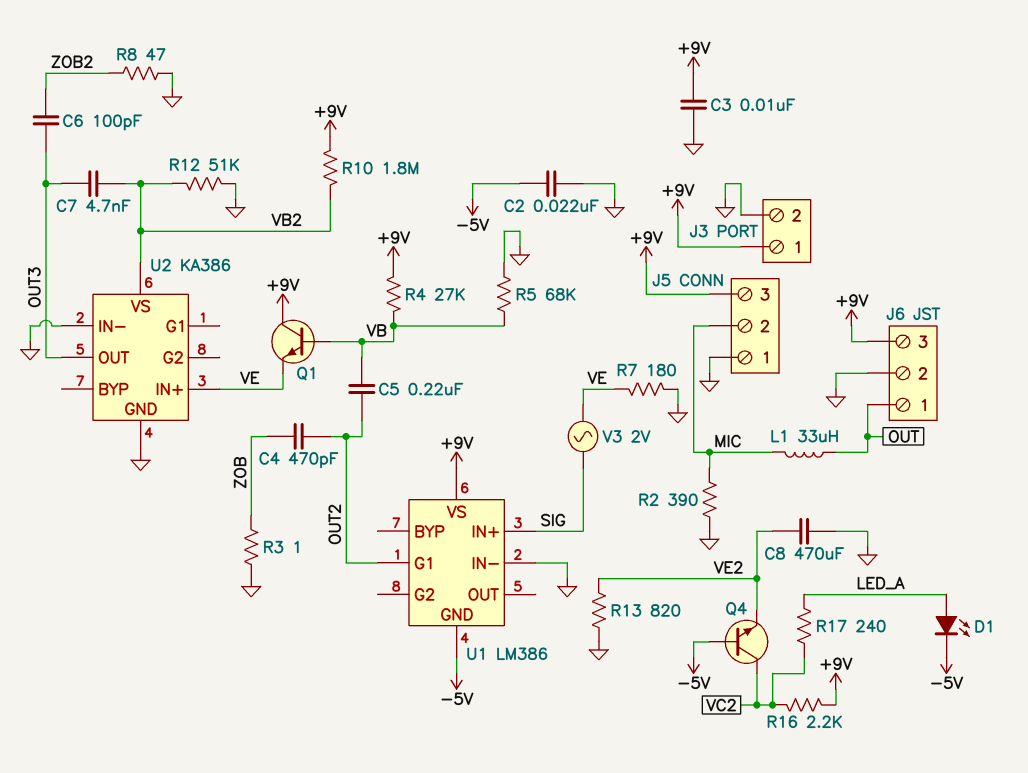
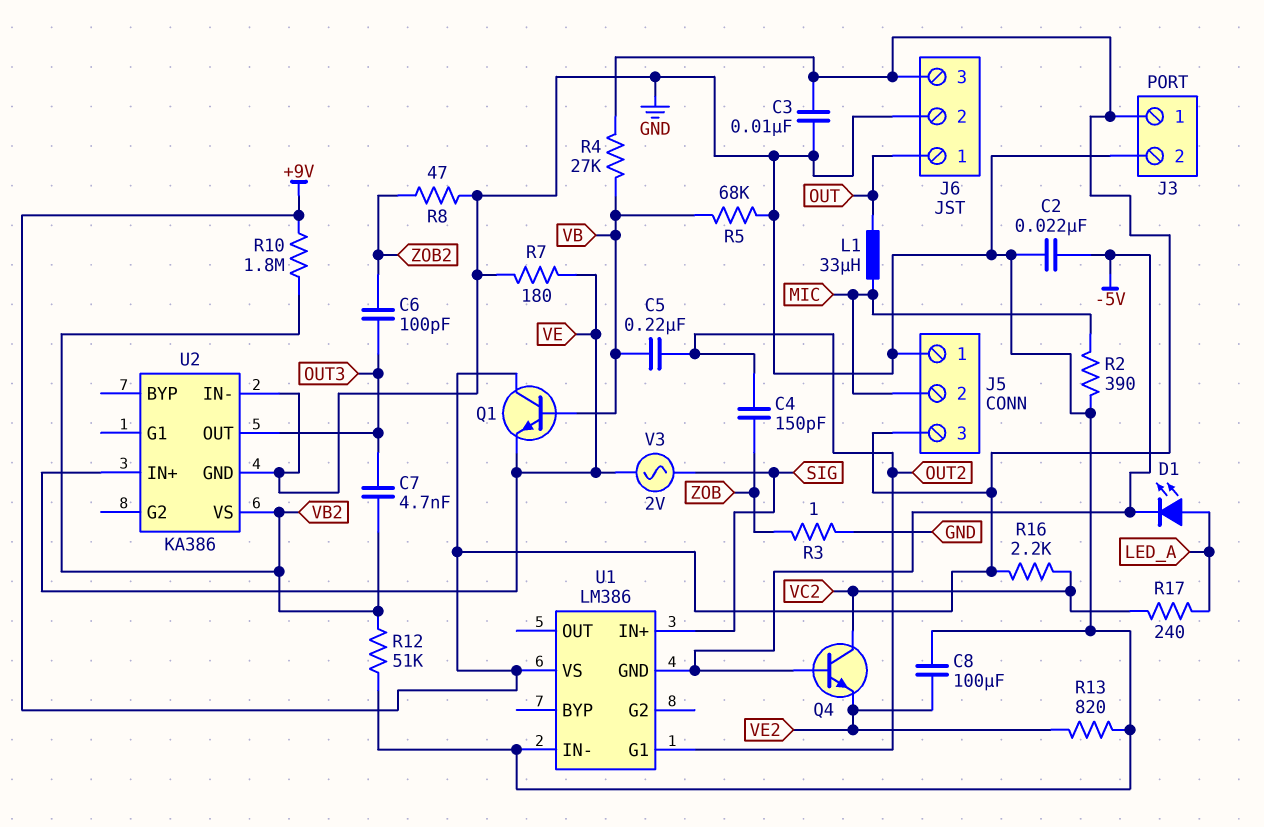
C4: 470pF (OUT2, ZOB) -> 150pF (OUT2, ZOB)
C8: 470uF (GND, VE2) -> 100uF (GND, VE2)

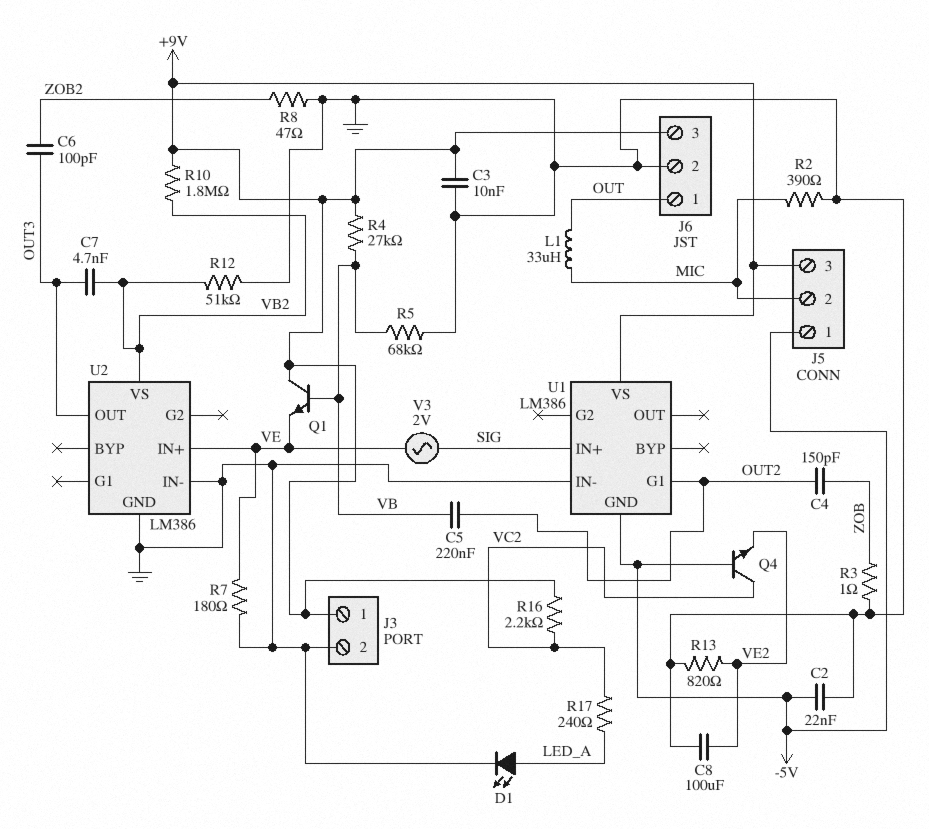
D1: LED (A LED_A, K -5V) -> LED (A LED_A, K GND)
J5 pin 1: GND -> -5V
U2: KA386 -> LM386

